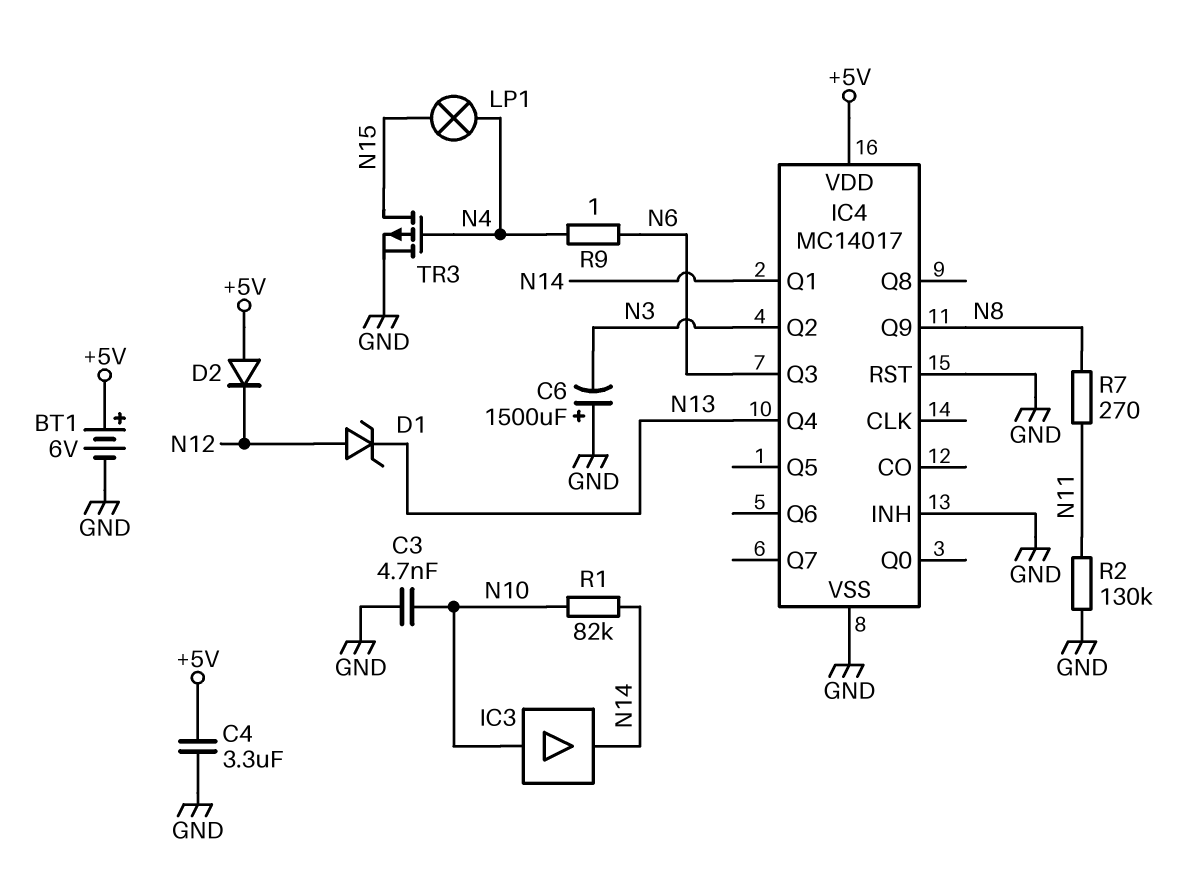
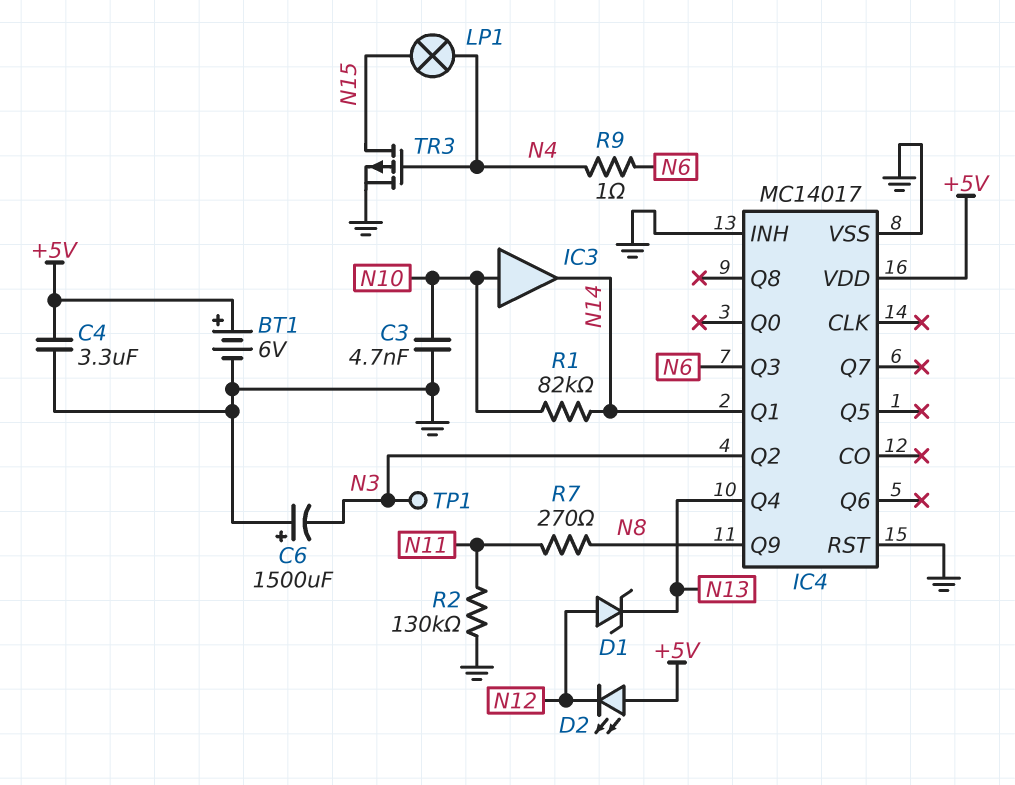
D2: diode (A +5V, K N12) -> LED (A +5V, K N12)
TP1: none -> test point (N3)

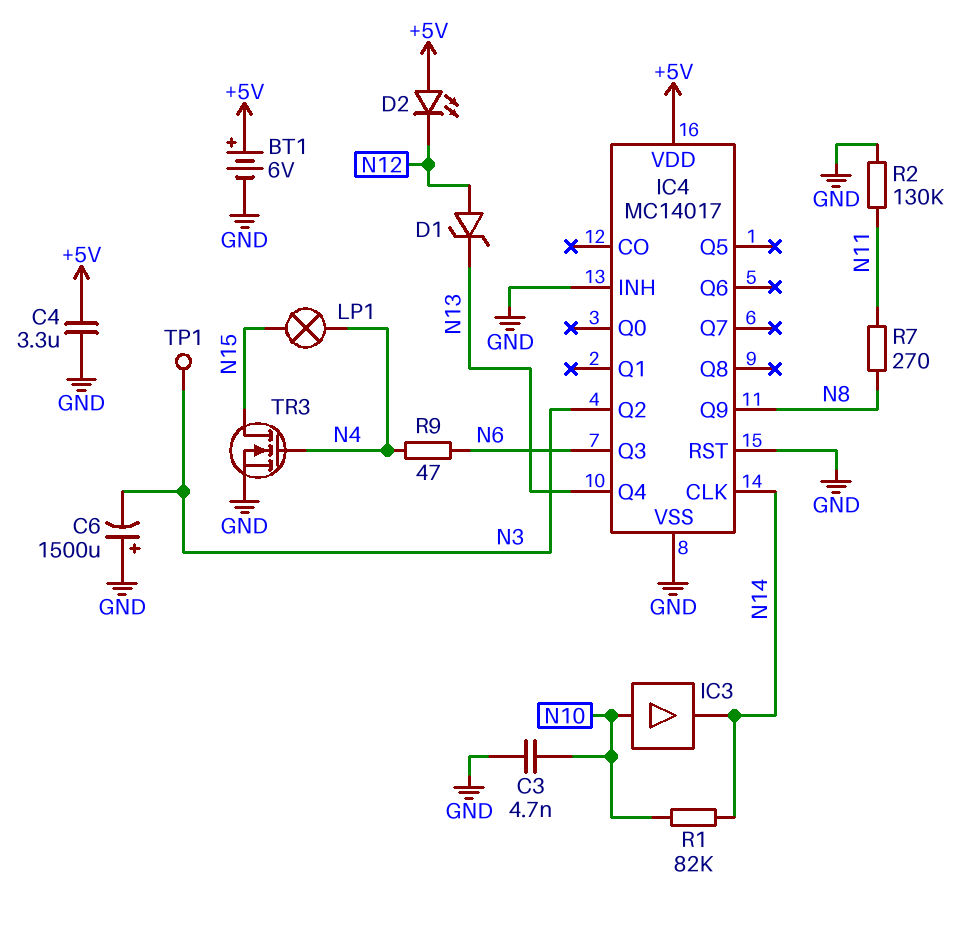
IC4 pin CLK: none -> N14
IC4 pin Q1: N14 -> none
R9: 1 (N4, N6) -> 47 (N4, N6)
TR3: PMOS (G N4, D N15, S GND) -> NMOS (G N4, D N15, S GND)

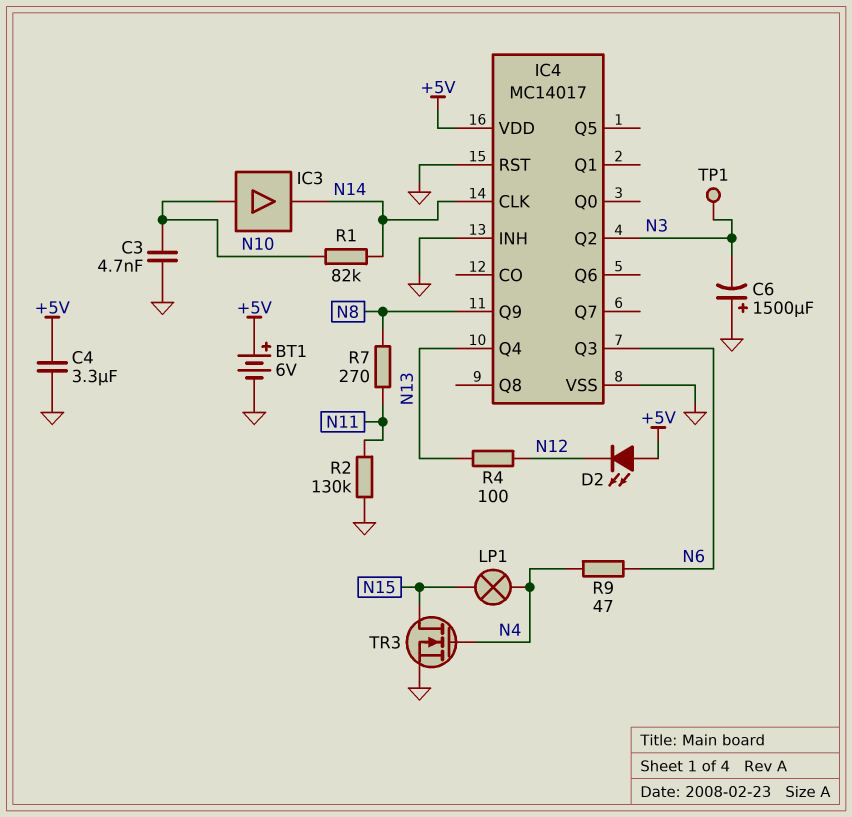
D1: zener (A N12, K N13) -> none
R4: none -> 100 (N12, N13)

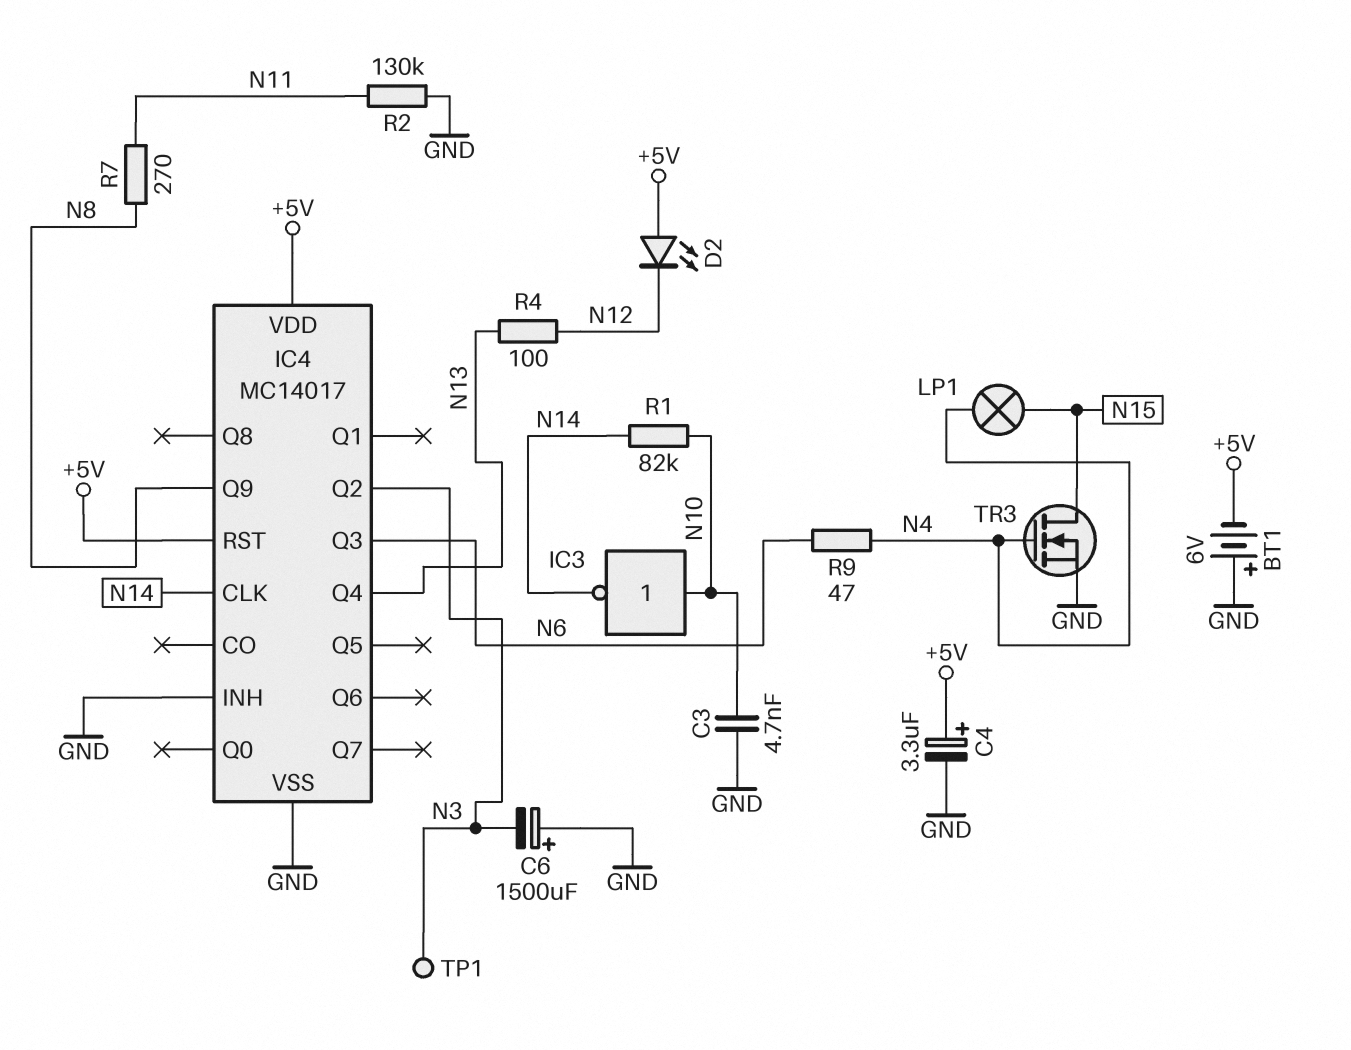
BT1: 6V (plus +5V, minus GND) -> 6V (plus GND, minus +5V)
C4: 3.3uF (+5V, GND) -> 3.3uF (plus +5V, minus GND)
IC3: buffer (in N10, out N14) -> NOT (in N10, out N14)
IC4 pin RST: GND -> +5V

